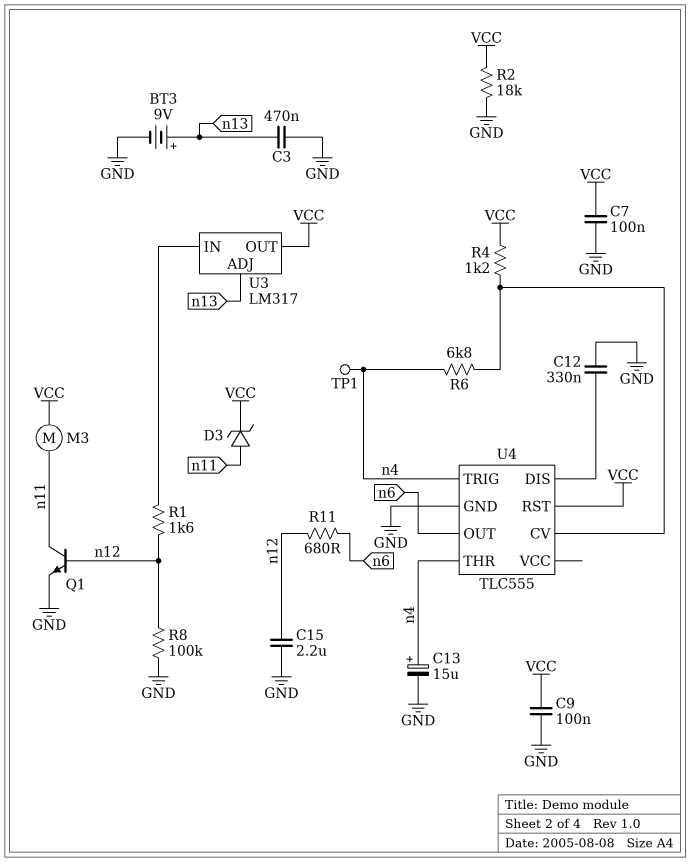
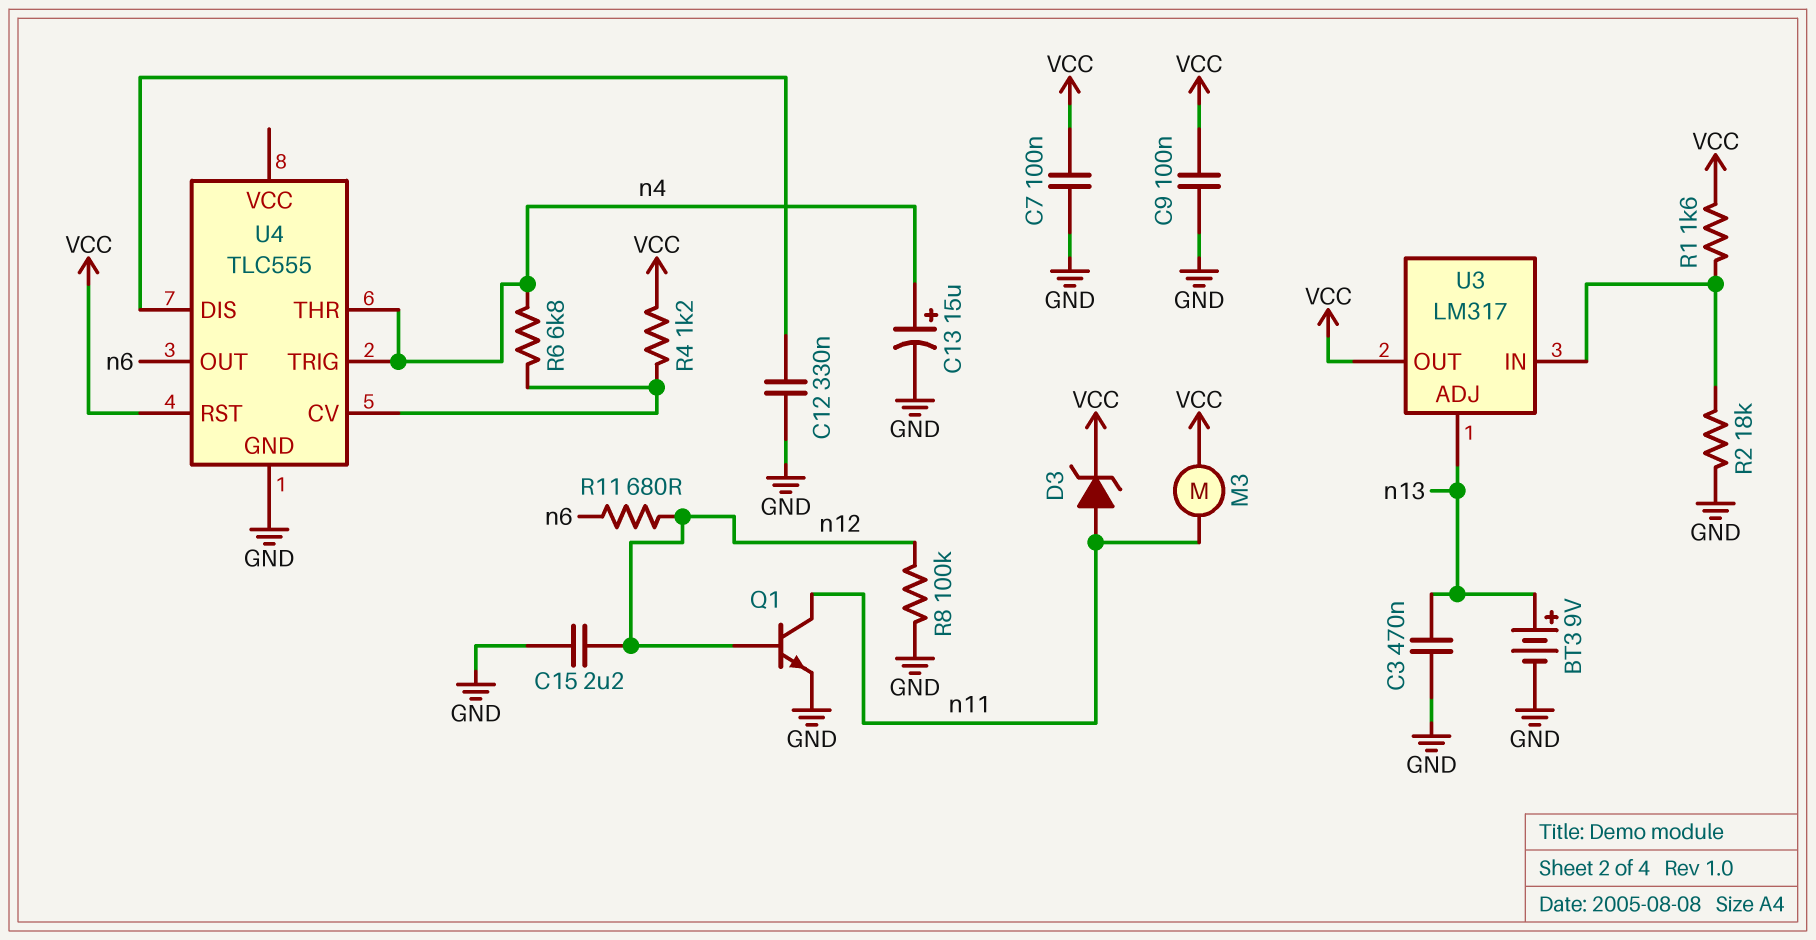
R1: 1.6k (U3/IN, n12) -> 1.6k (U3/IN, VCC)
R2: 18k (GND, VCC) -> 18k (GND, U3/IN)
TP1: test point (n4) -> none

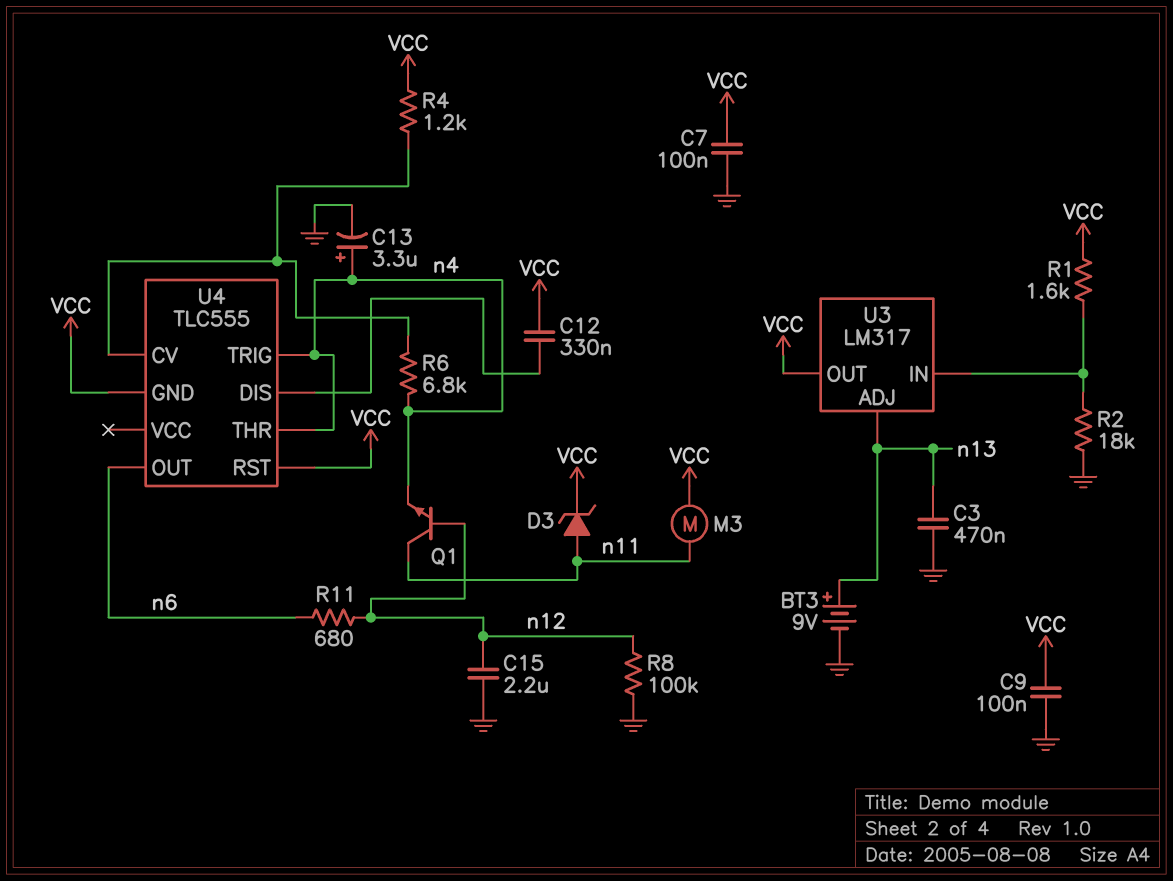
C12: 330nF (GND, U4/DIS) -> 330nF (U4/DIS, VCC)
C13: 15uF (plus n4, minus GND) -> 3.3uF (plus n4, minus GND)
Q1: NPN (B n12, C n11, E GND) -> NPN (B n12, C n11, E n4)
U4 pin GND: GND -> VCC

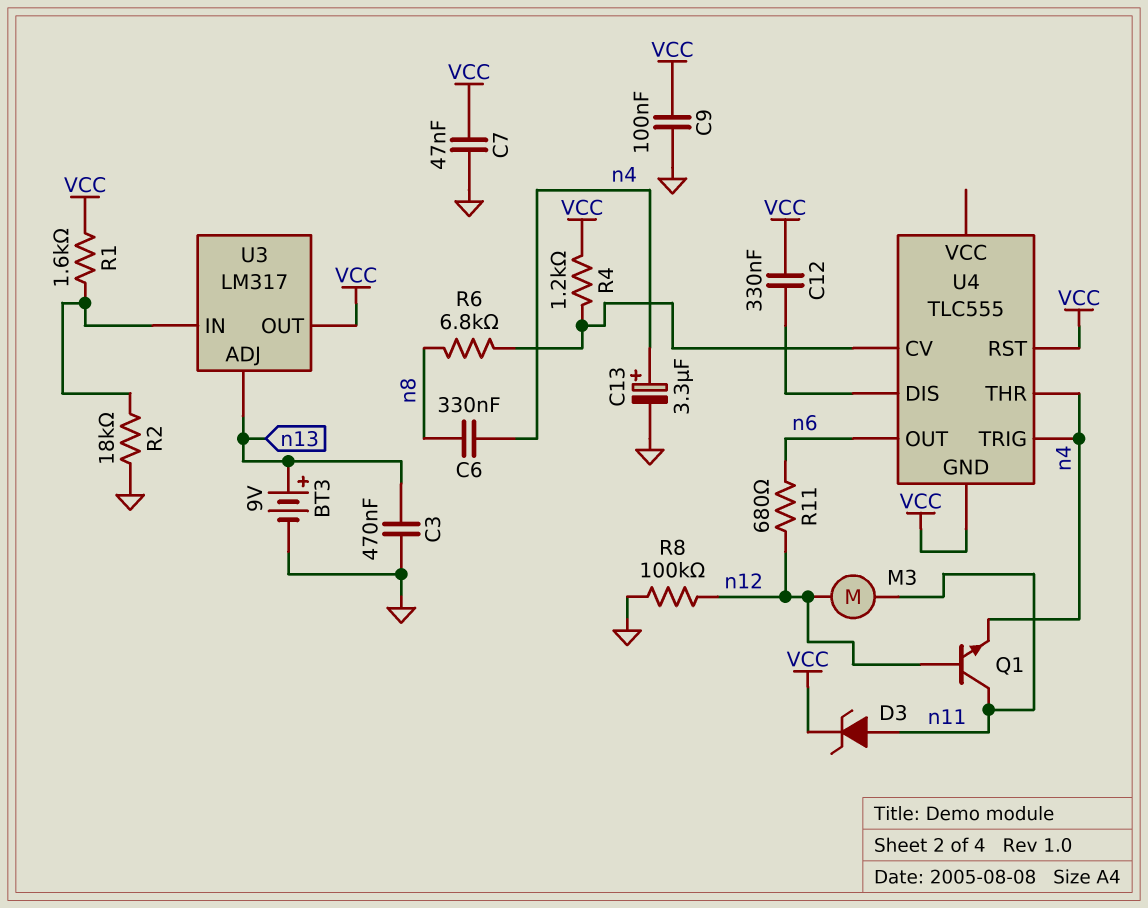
C6: none -> 330nF (n4, n8)
C7: 100nF (GND, VCC) -> 47nF (GND, VCC)
C15: 2.2uF (GND, n12) -> none
M3: motor (VCC, n11) -> motor (n11, n12)
R6: 6.8k (U4/CV, n4) -> 6.8k (U4/CV, n8)

